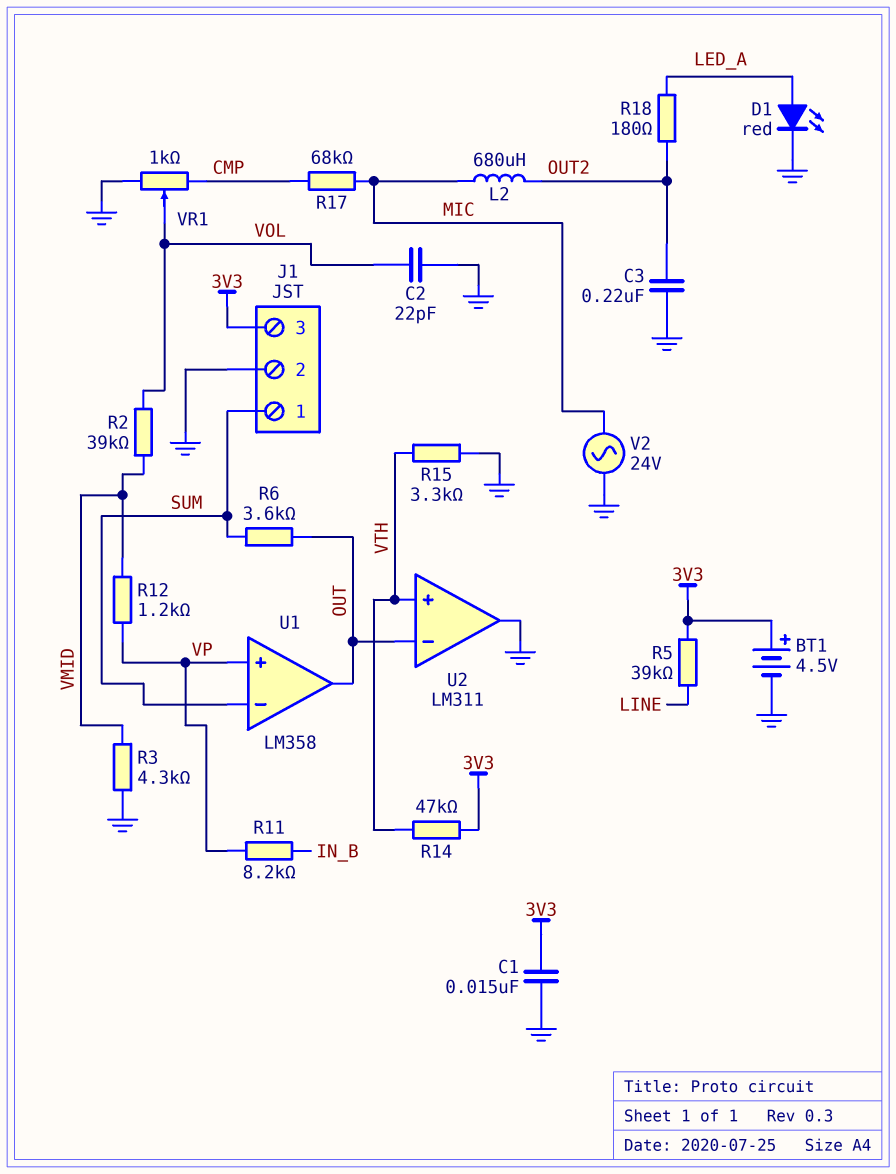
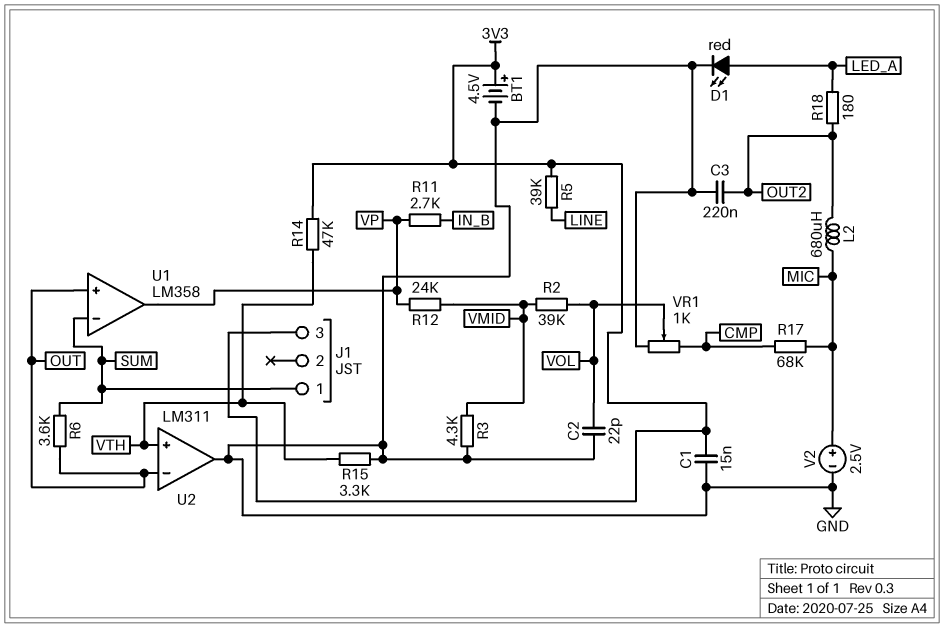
J1 pin 2: GND -> none
R11: 8.2k (IN_B, VP) -> 2.7k (IN_B, VP)
R12: 1.2k (VMID, VP) -> 24k (VMID, VP)
U1 pin in+: VP -> OUT
U1 pin out: OUT -> VP
V2: AC 24V (GND, MIC) -> 2.5V (plus MIC, minus GND)

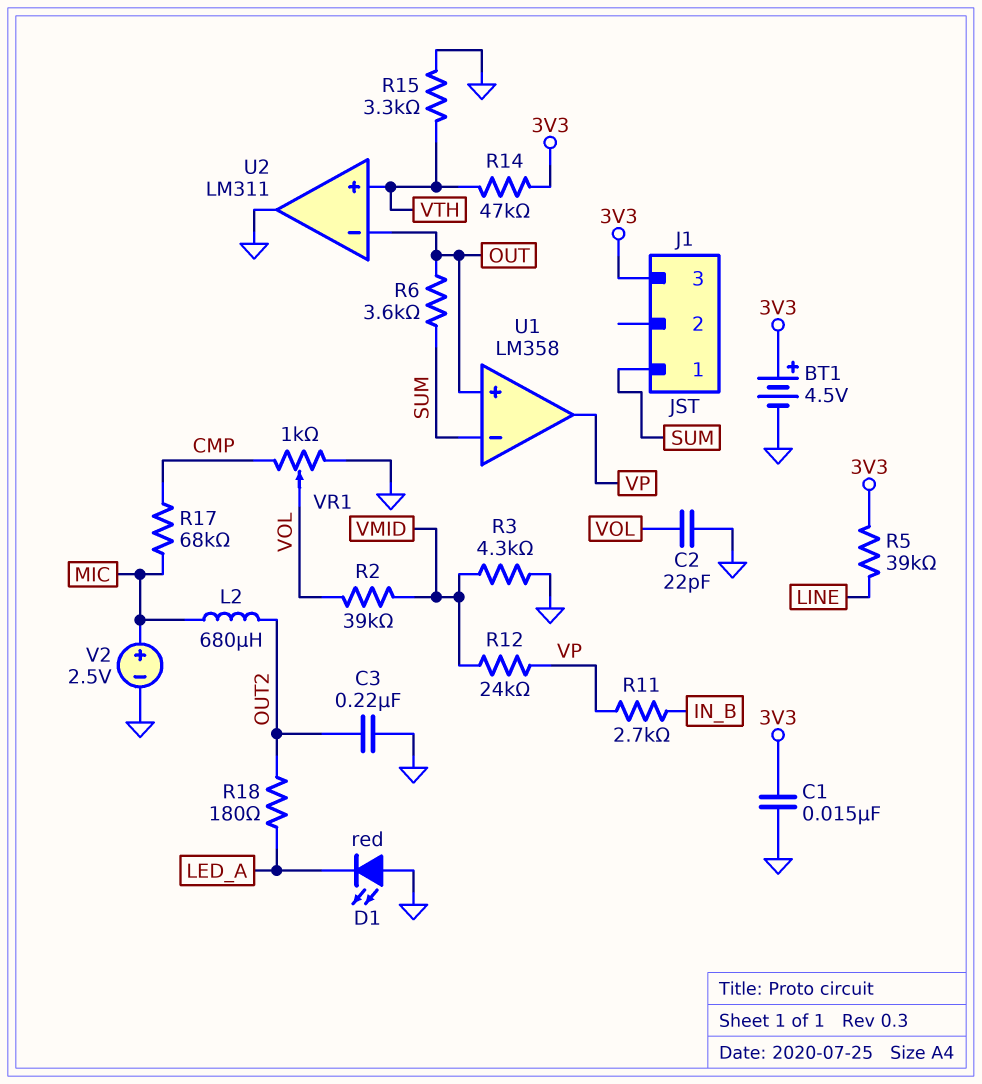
D1: LED red (A LED_A, K GND) -> LED red (A GND, K LED_A)

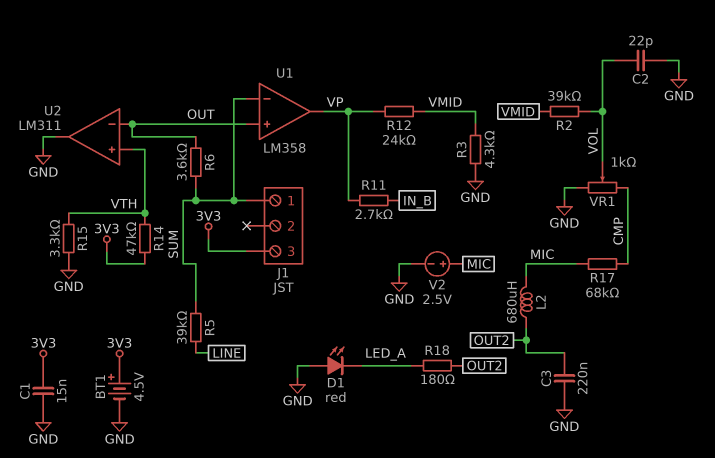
R5: 39k (3V3, LINE) -> 39k (LINE, SUM)

